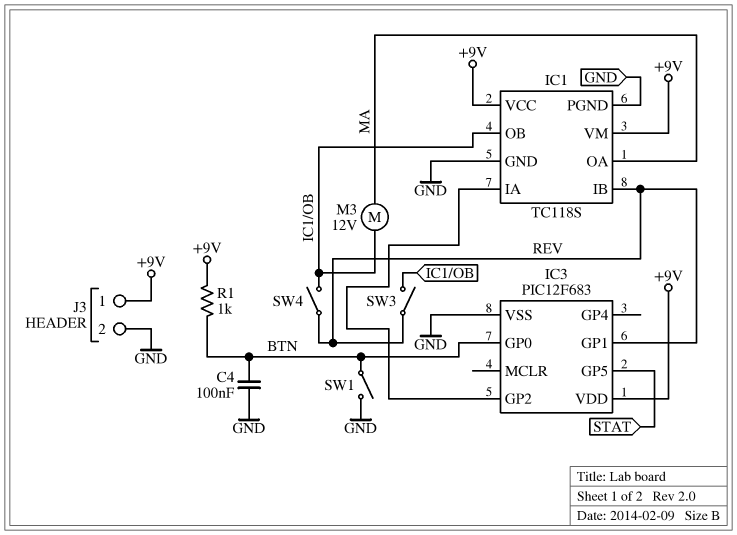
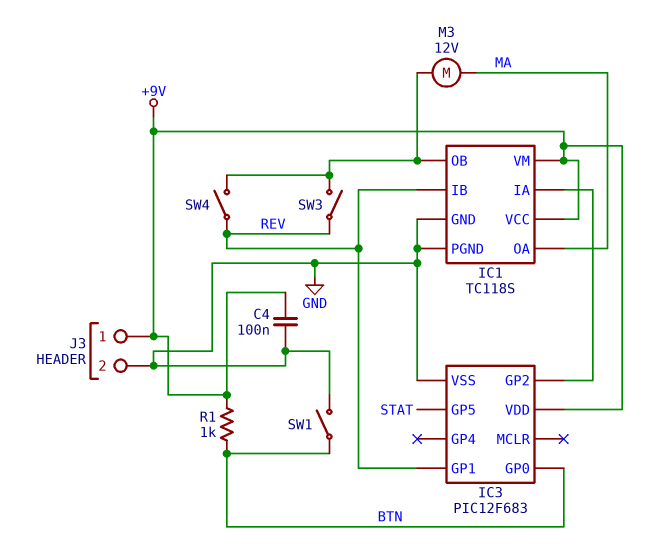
C4: 100nF (BTN, GND) -> 100nF (+9V, GND)

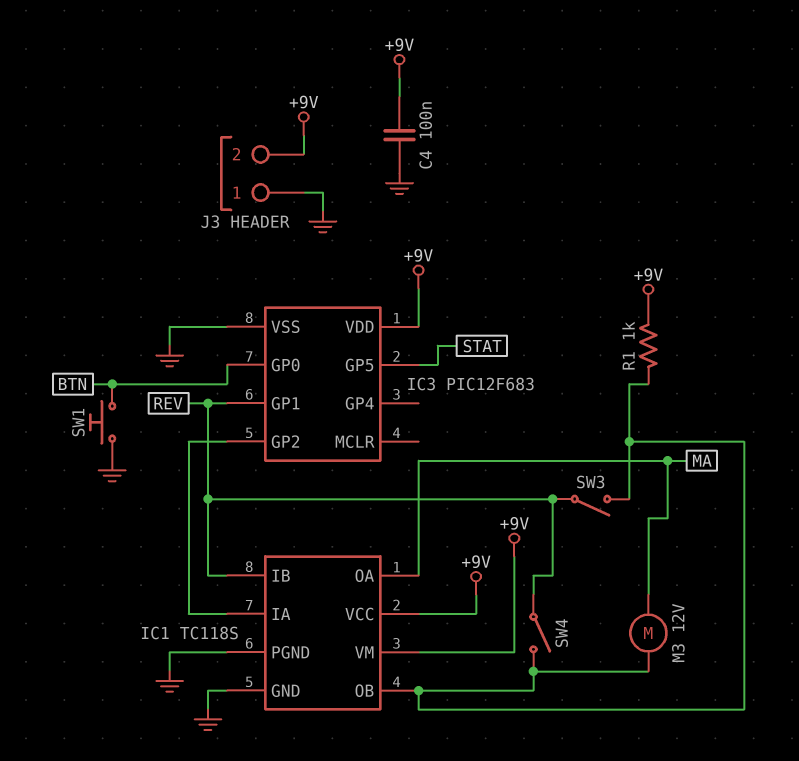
J3 pin 1: +9V -> GND
J3 pin 2: GND -> +9V
R1: 1k (+9V, BTN) -> 1k (+9V, IC1/OB)
SW1: switch (BTN, GND) -> button (BTN, GND)

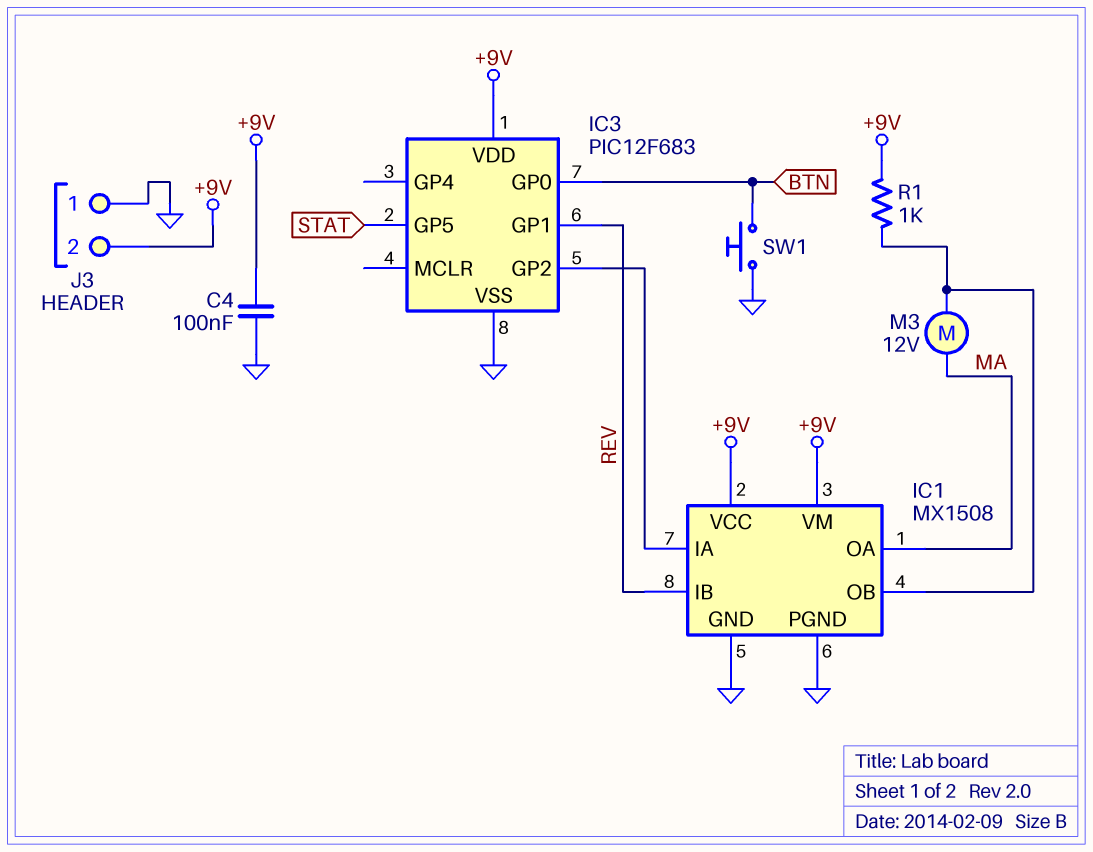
IC1: TC118S -> MX1508
SW3: switch (IC1/OB, REV) -> none
SW4: switch (IC1/OB, REV) -> none

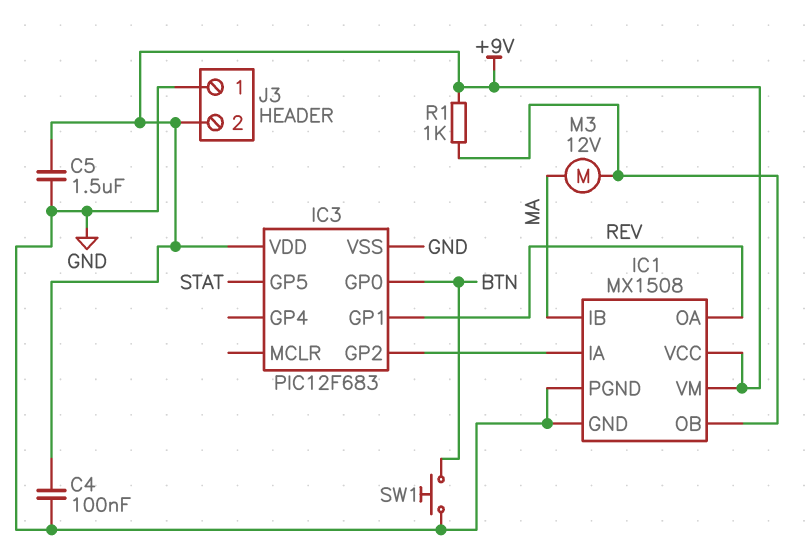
C5: none -> 1.5uF (+9V, GND)
IC1 pin IB: REV -> MA
IC1 pin OA: MA -> REV

